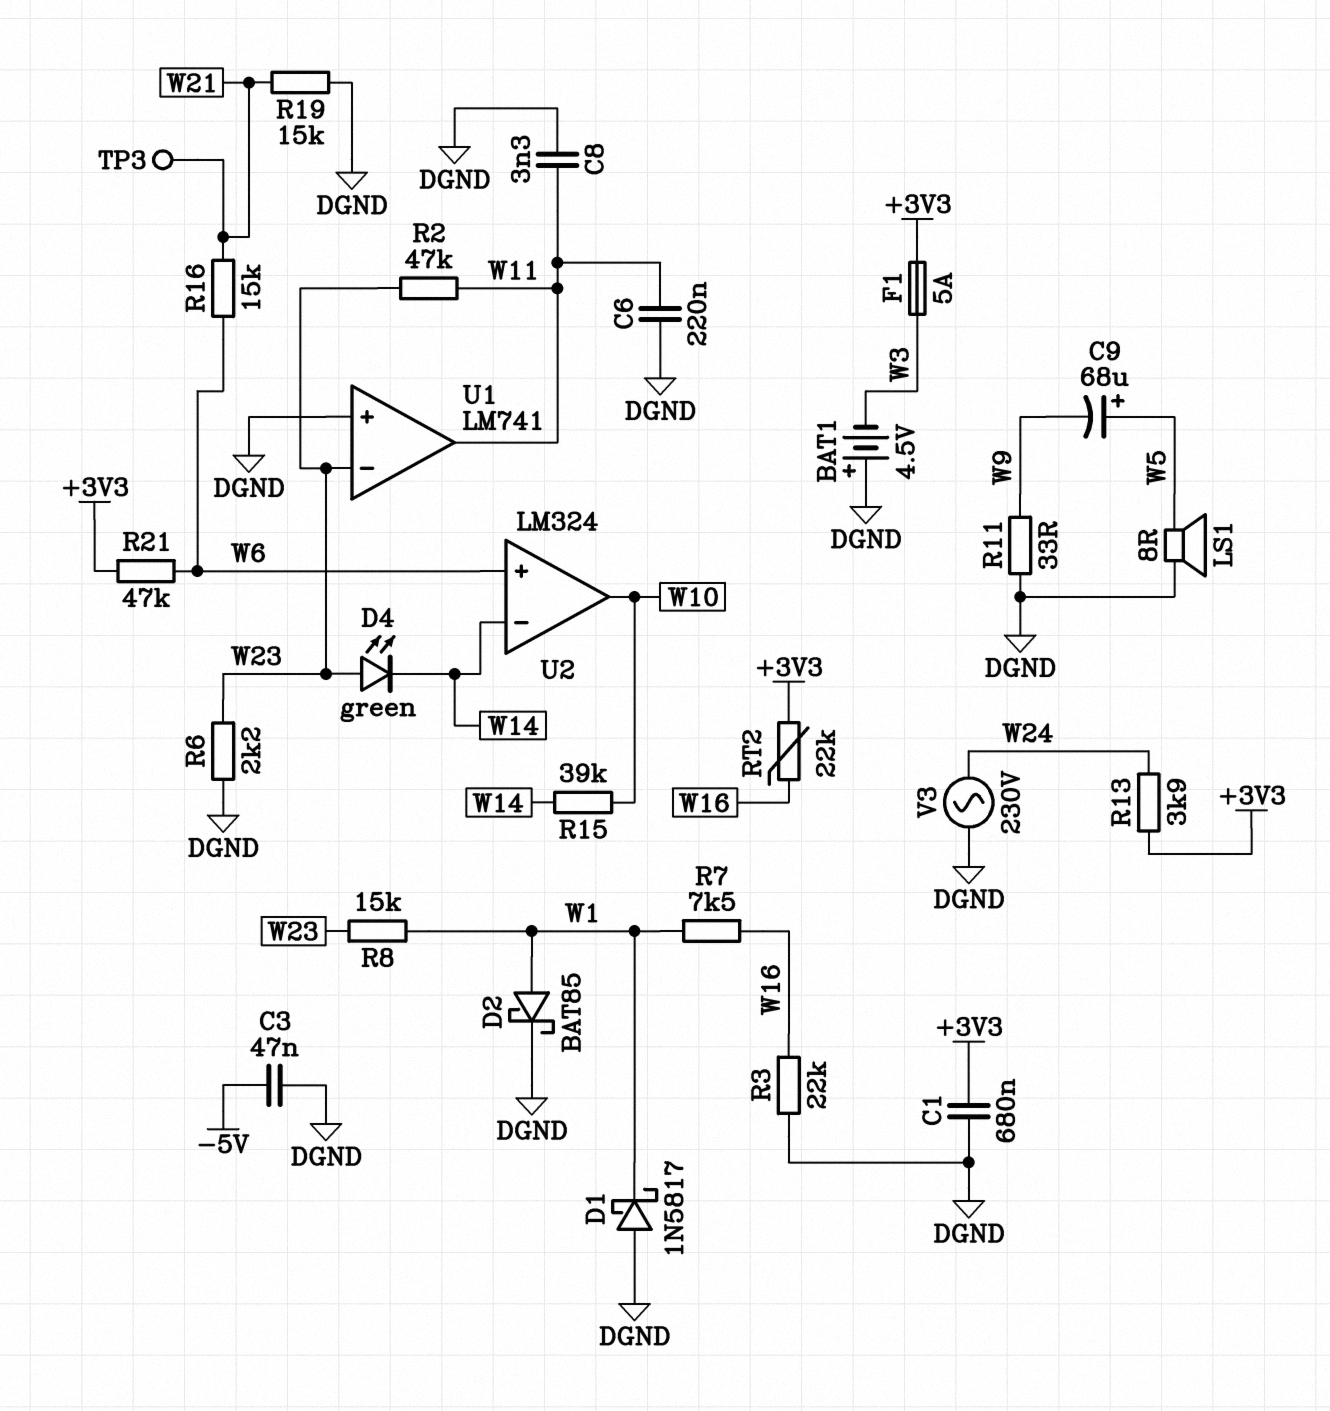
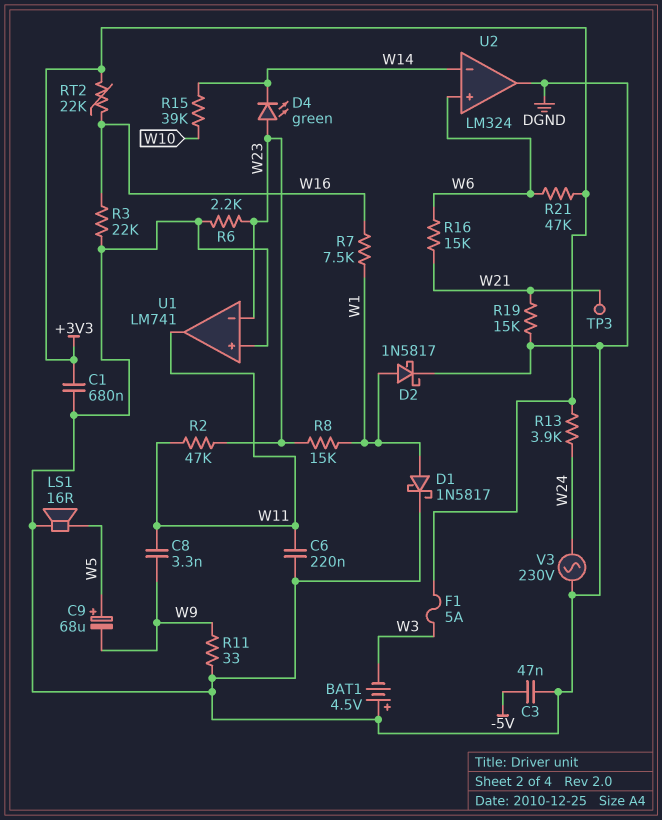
C8: 3.3nF (DGND, W11) -> 3.3nF (W9, W11)
D1: schottky 1N5817 (A DGND, K W1) -> schottky 1N5817 (A W1, K DGND)
D2: schottky BAT85 (A W1, K DGND) -> schottky 1N5817 (A W1, K DGND)
LS1: speaker 8R (DGND, W5) -> speaker 16R (DGND, W5)
U2 pin out: W10 -> DGND

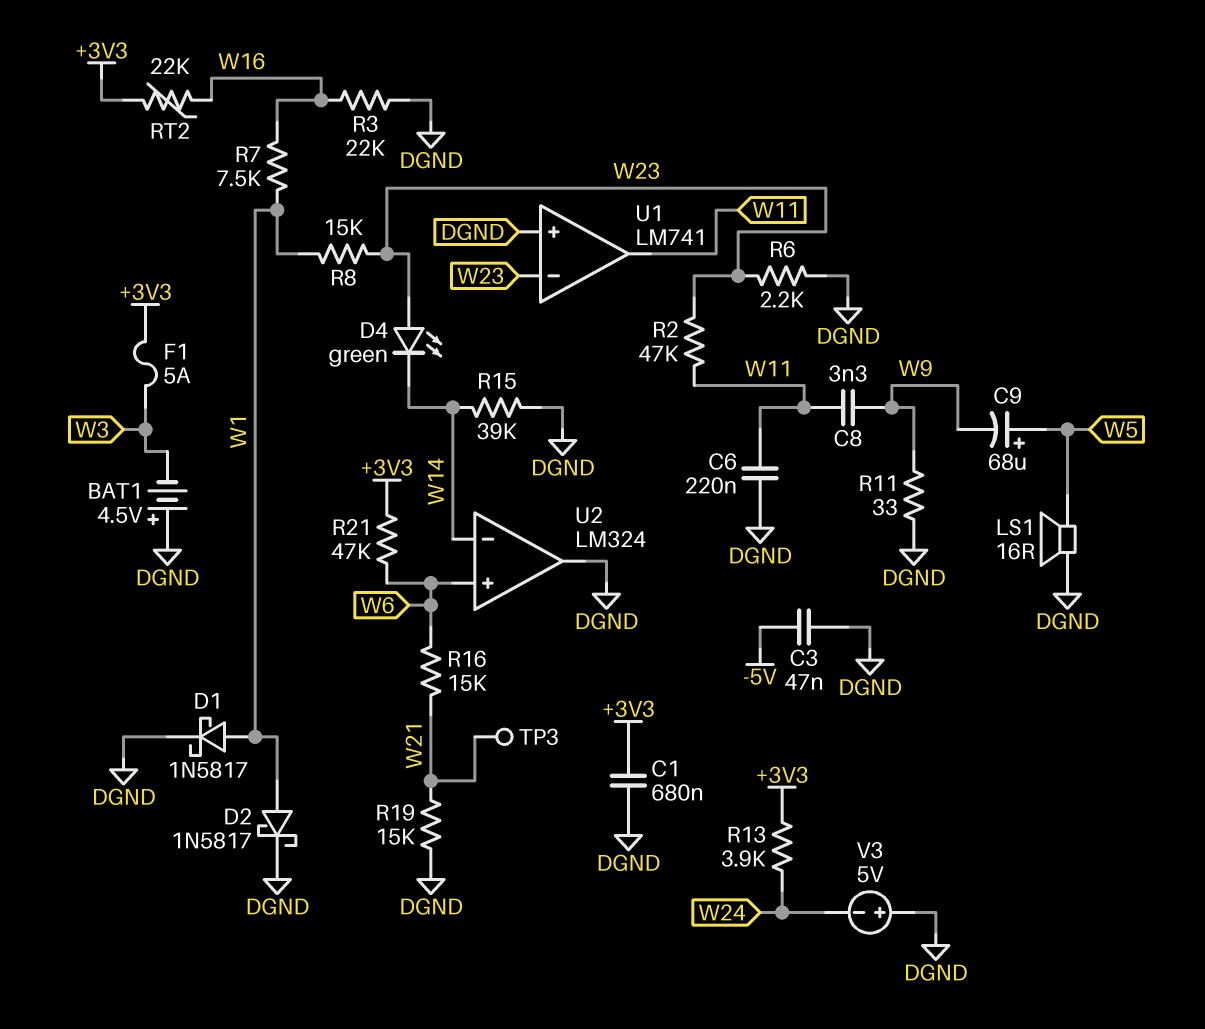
R15: 39k (W10, W14) -> 39k (DGND, W14)
V3: AC 230V (DGND, W24) -> 5V (plus DGND, minus W24)

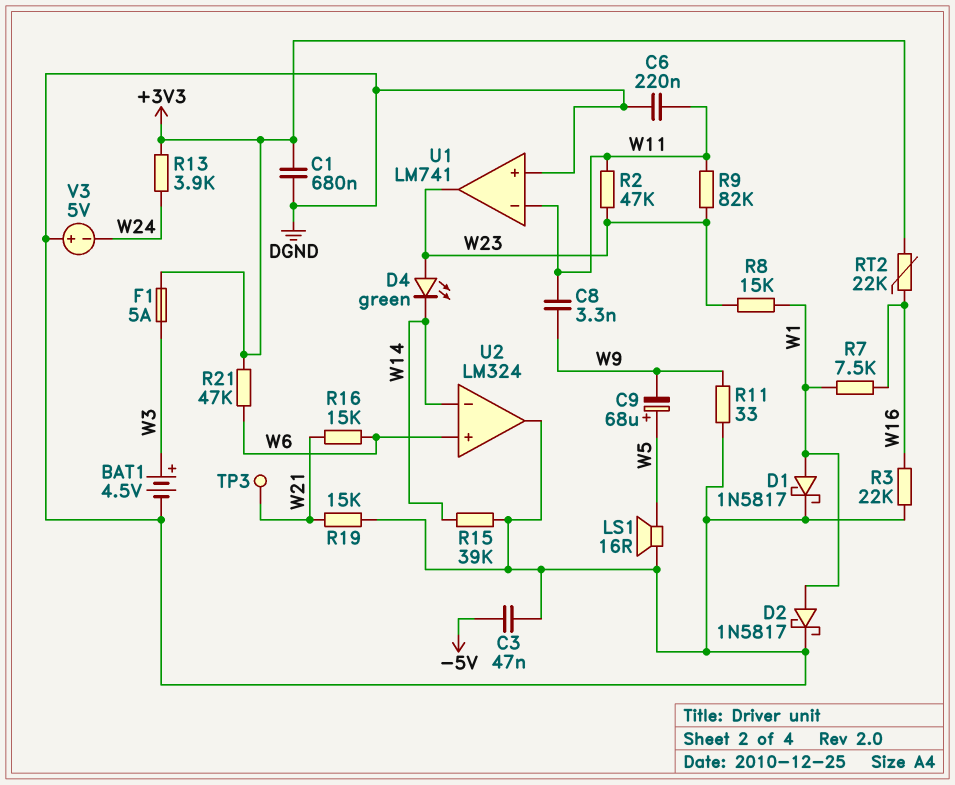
BAT1: 4.5V (plus DGND, minus W3) -> 4.5V (plus W3, minus DGND)
R6: 2.2k (DGND, W23) -> none
R9: none -> 82k (W11, W23)
U1 pin in-: W23 -> W11
U1 pin out: W11 -> W23

